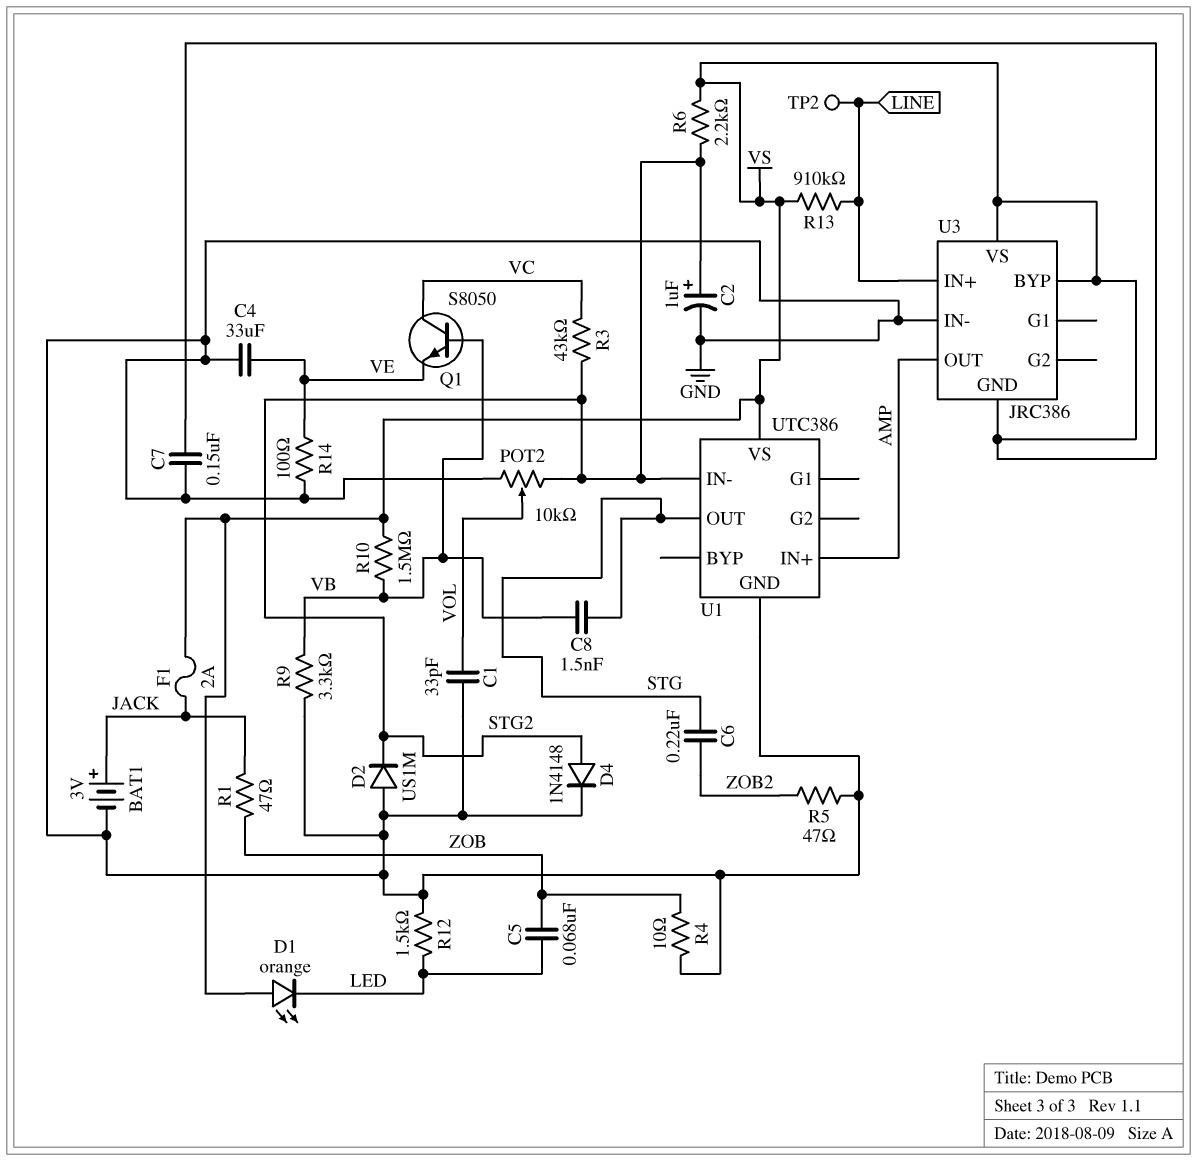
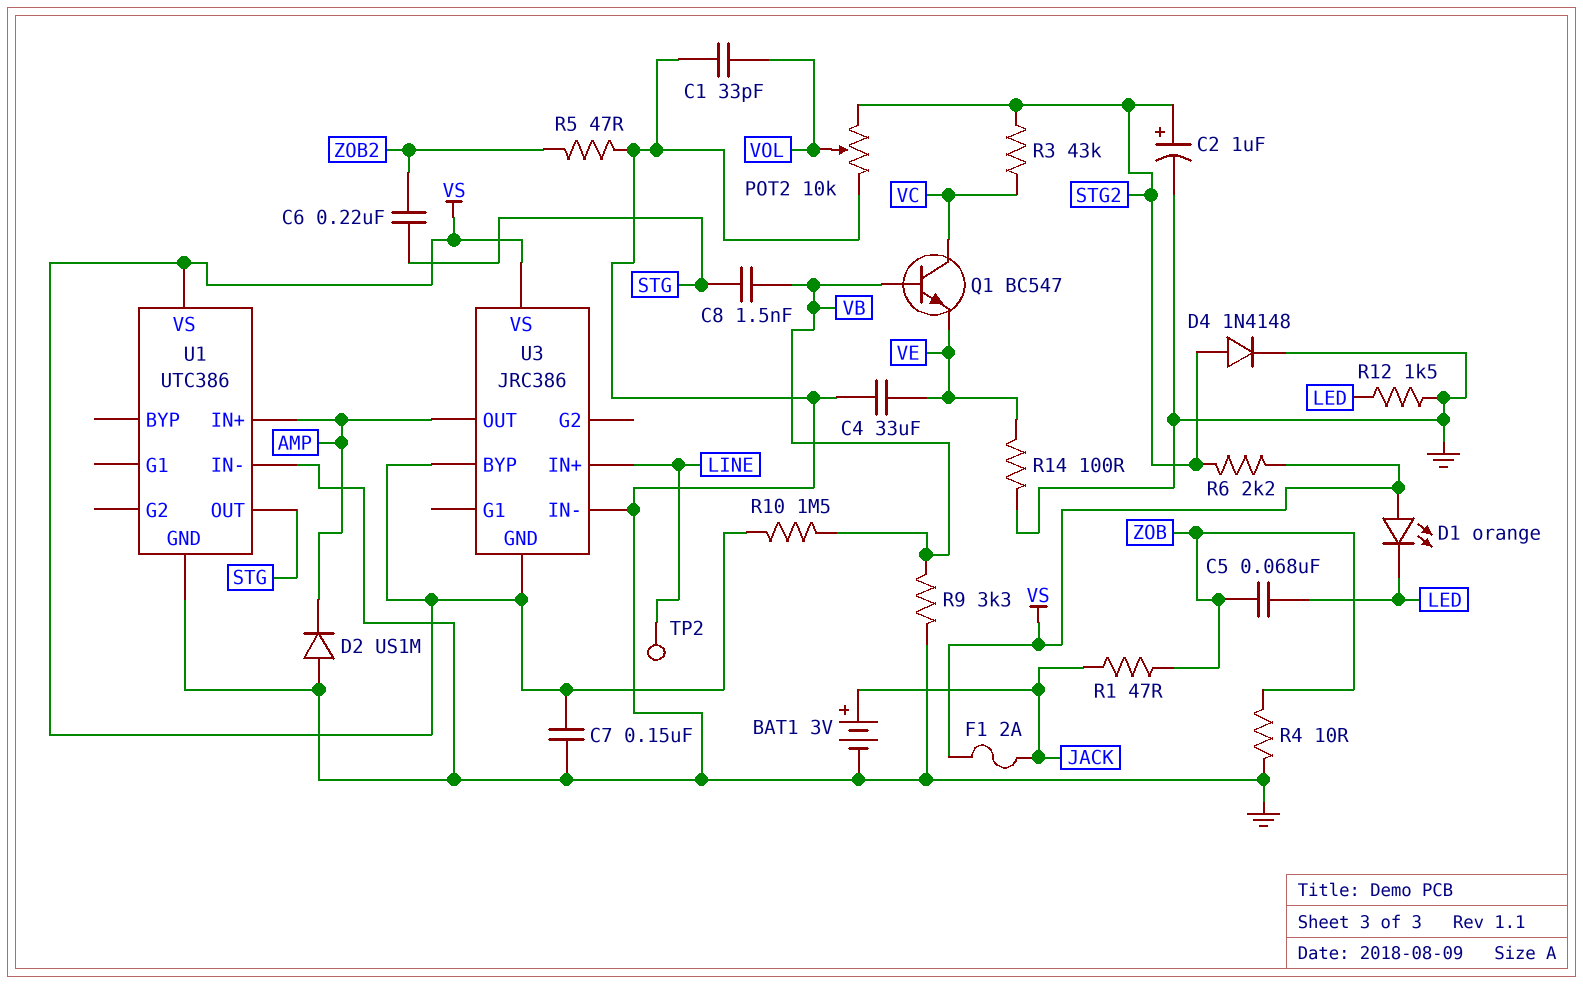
D2: diode US1M (A GND, K STG2) -> diode US1M (A GND, K AMP)
Q1: NPN S8050 (B VB, C VC, E VE) -> NPN BC547 (B VB, C VC, E VE)
R13: 910k (LINE, VS) -> none
U1 pin IN-: STG2 -> GND

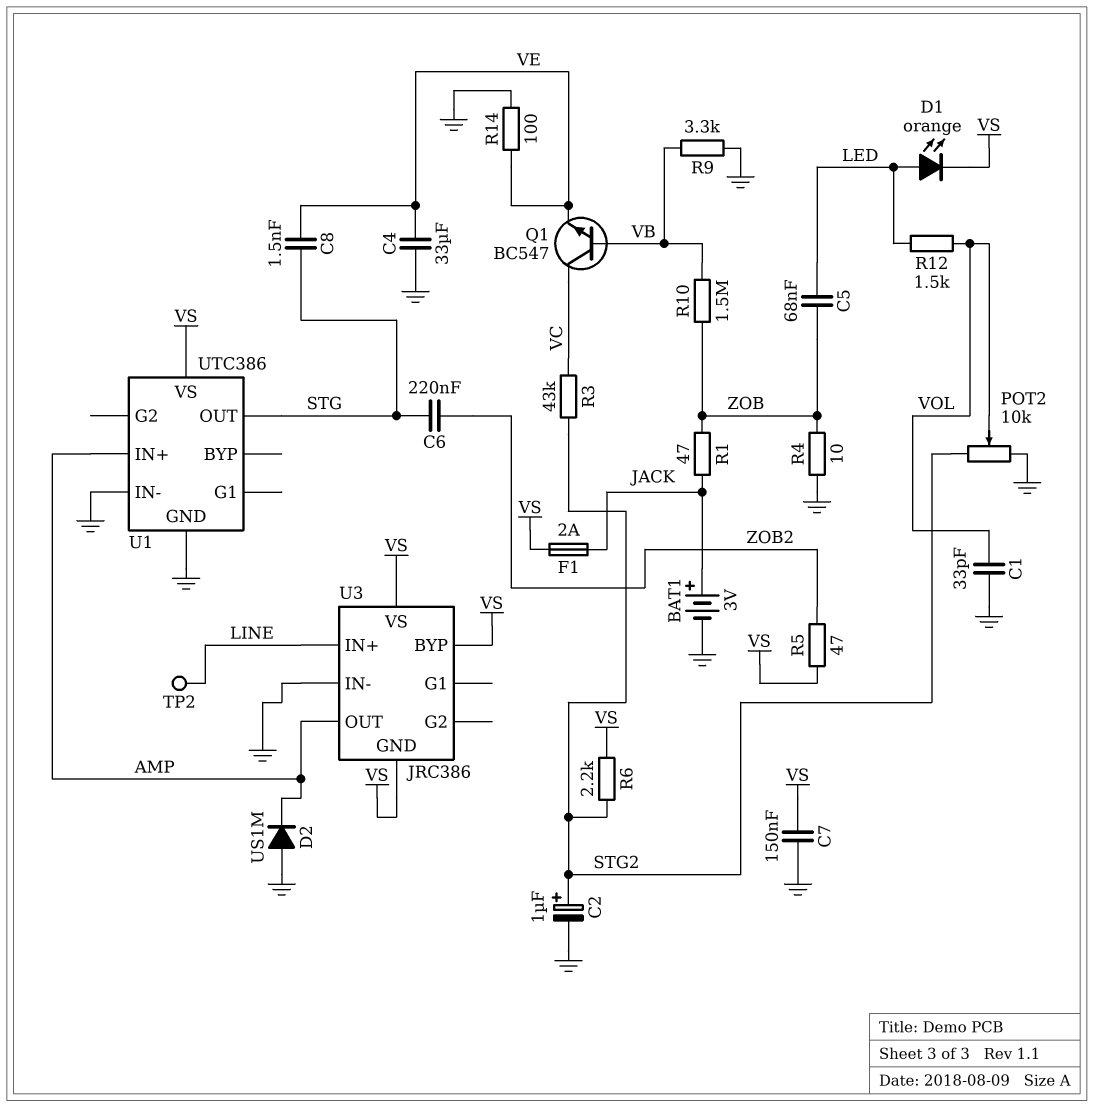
C8: 1.5nF (STG, VB) -> 1.5nF (STG, VE)
D1: LED orange (A VS, K LED) -> LED orange (A LED, K VS)
D4: diode 1N4148 (A STG2, K GND) -> none
R5: 47 (GND, ZOB2) -> 47 (VS, ZOB2)
R10: 1.5M (VB, VS) -> 1.5M (VB, ZOB)
R12: 1.5k (GND, LED) -> 1.5k (LED, VOL)

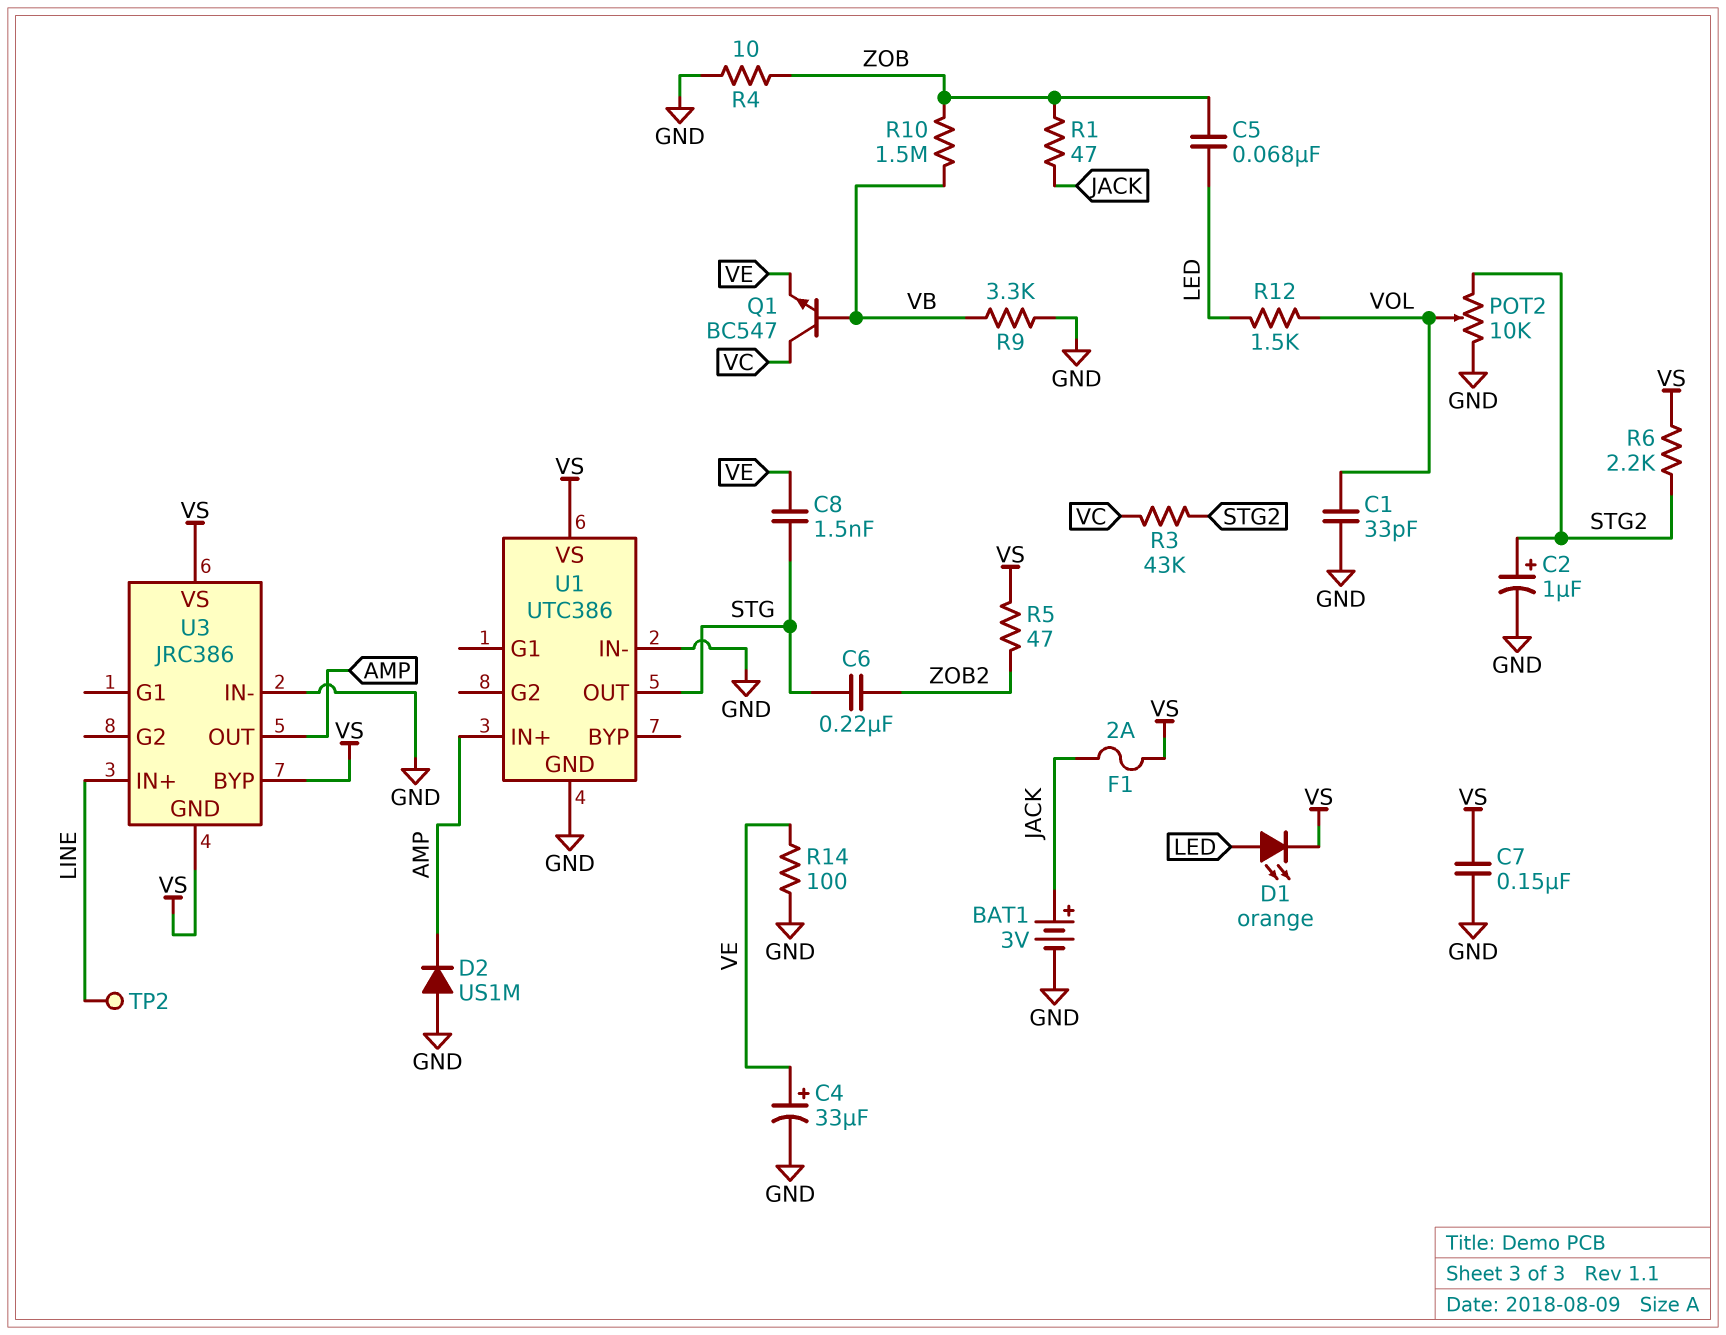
C4: 33uF (GND, VE) -> 33uF (plus VE, minus GND)

